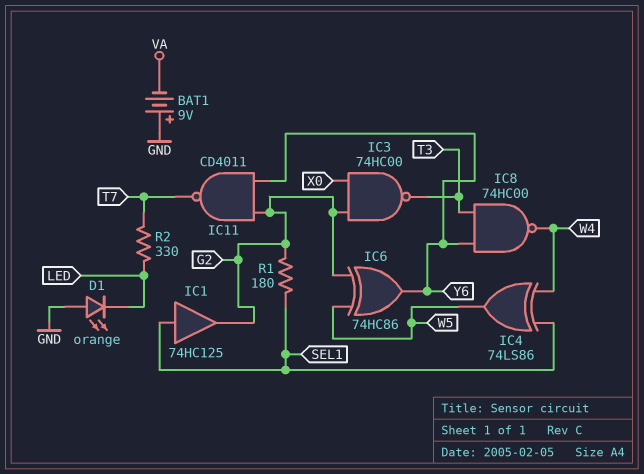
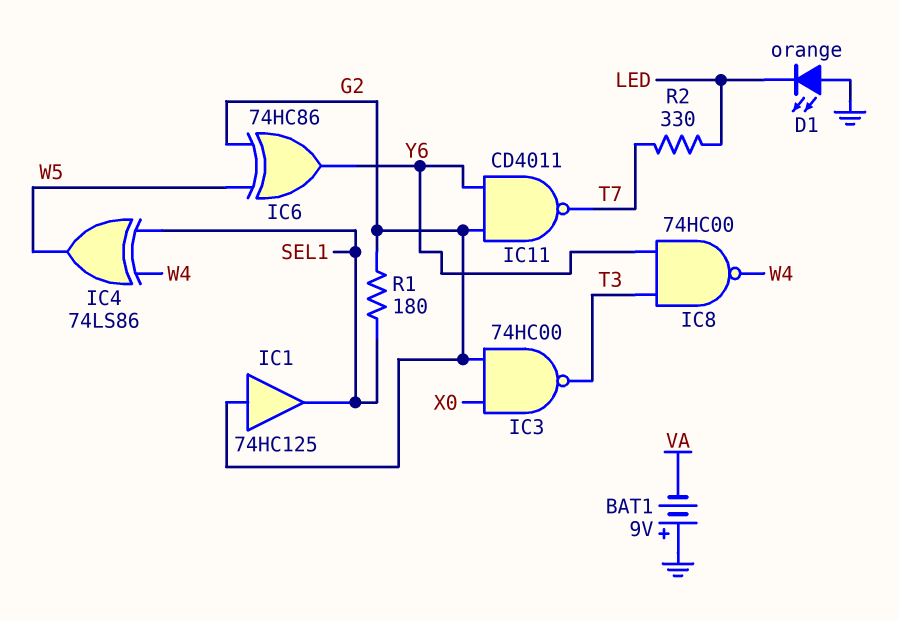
IC1: buffer 74HC125 (in SEL1, out G2) -> buffer 74HC125 (in G2, out SEL1)

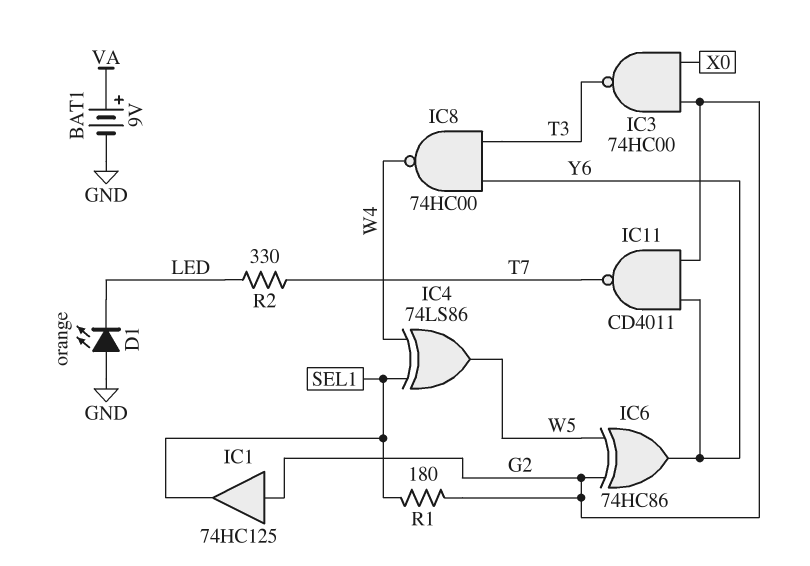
BAT1: 9V (plus GND, minus VA) -> 9V (plus VA, minus GND)

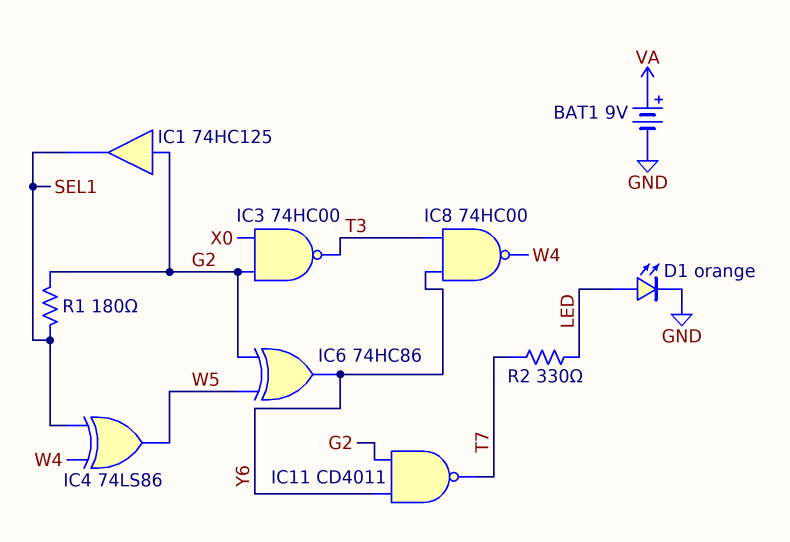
D1: LED orange (A GND, K LED) -> LED orange (A LED, K GND)

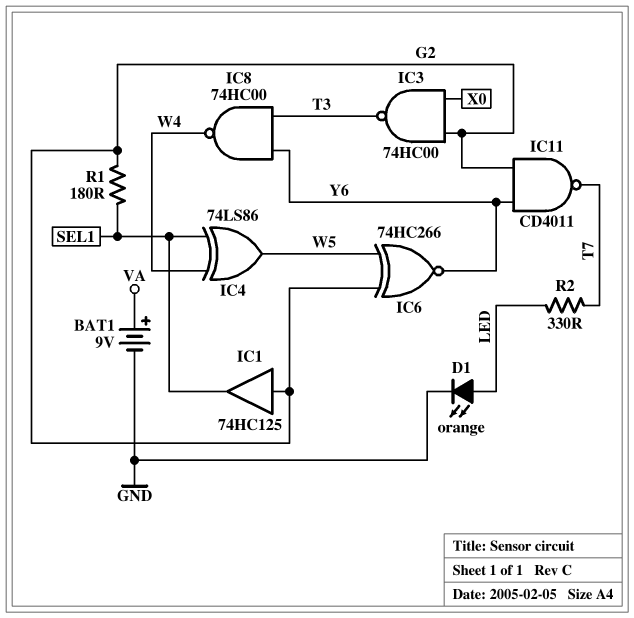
IC6: XOR 74HC86 (in G2, in W5, out Y6) -> XNOR 74HC266 (in G2, in W5, out Y6)

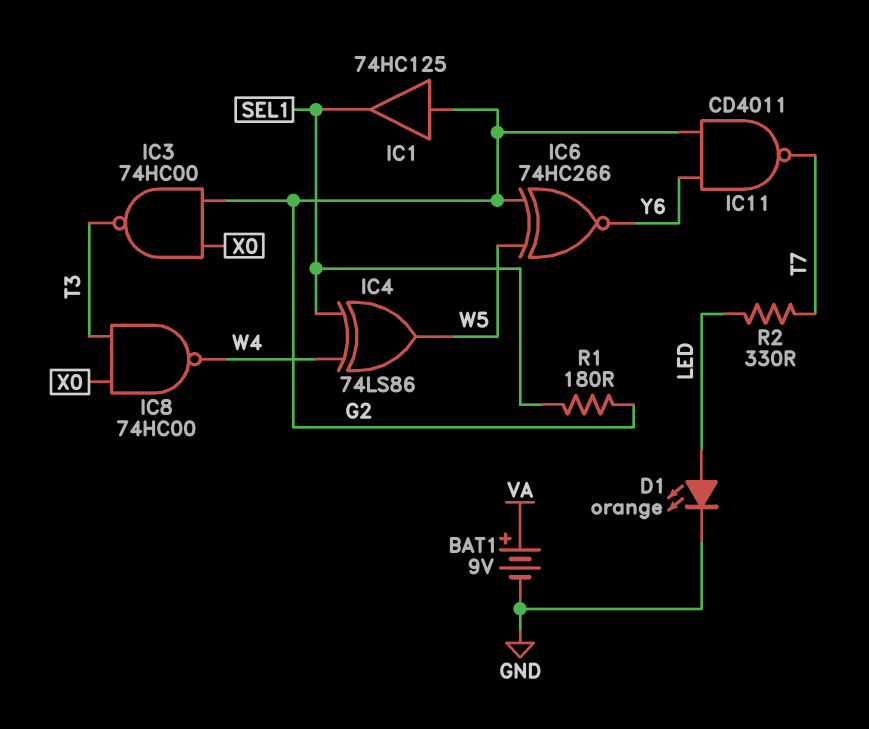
IC8: NAND 74HC00 (in T3, in Y6, out W4) -> NAND 74HC00 (in T3, in X0, out W4)

